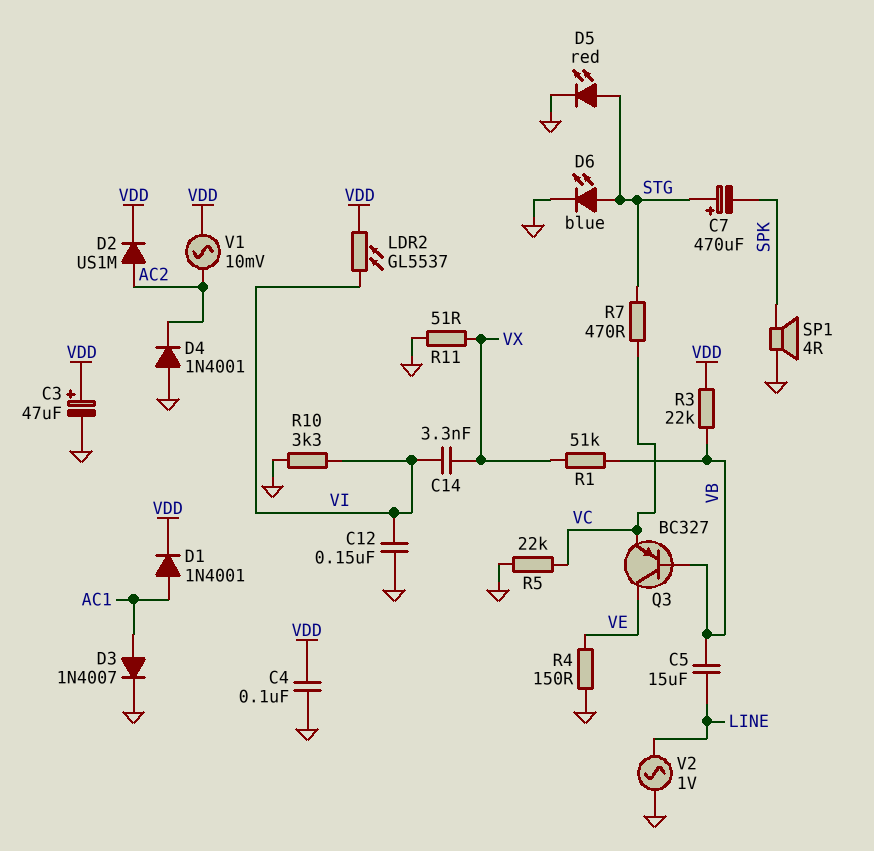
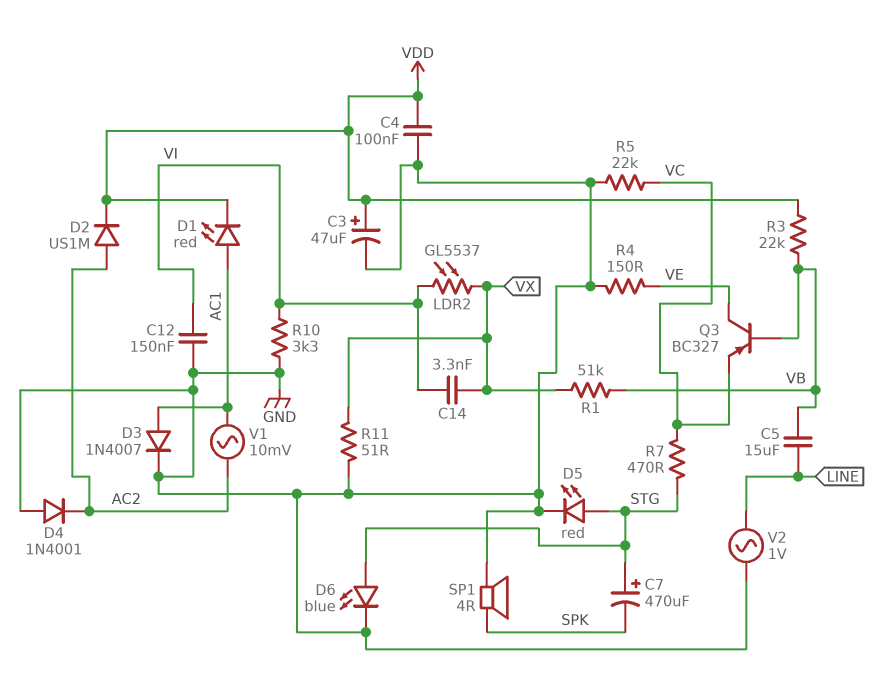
D1: diode 1N4001 (A AC1, K VDD) -> LED red (A AC1, K VDD)
LDR2: GL5537 (VDD, VI) -> GL5537 (VI, VX)
V1: AC 10mV (AC2, VDD) -> AC 10mV (AC1, AC2)

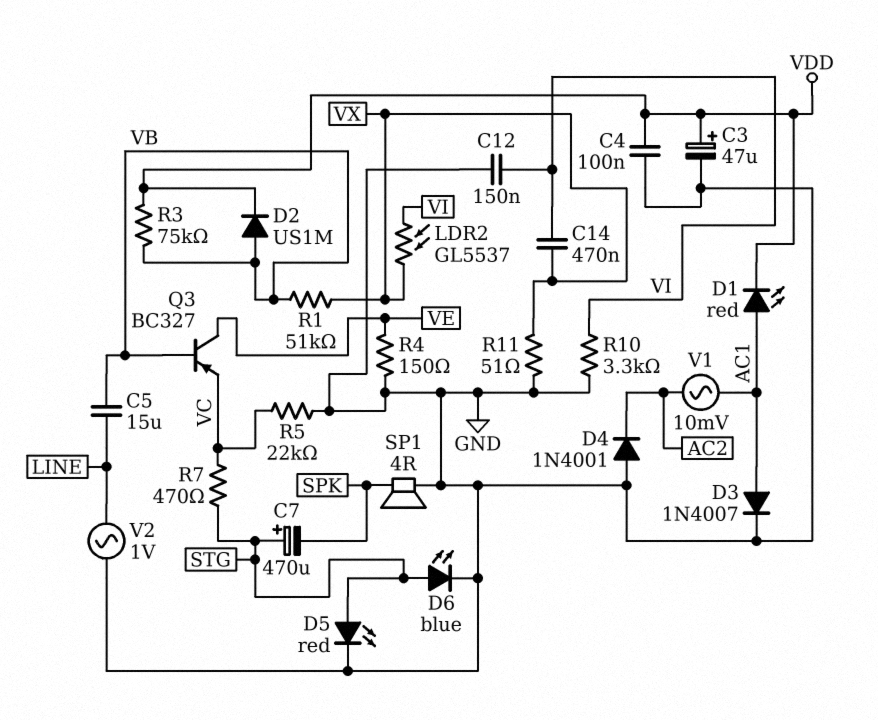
C14: 3.3nF (VI, VX) -> 470nF (VI, VX)
D2: diode US1M (A AC2, K VDD) -> diode US1M (A VB, K VDD)
R3: 22k (VB, VDD) -> 75k (VB, VDD)

